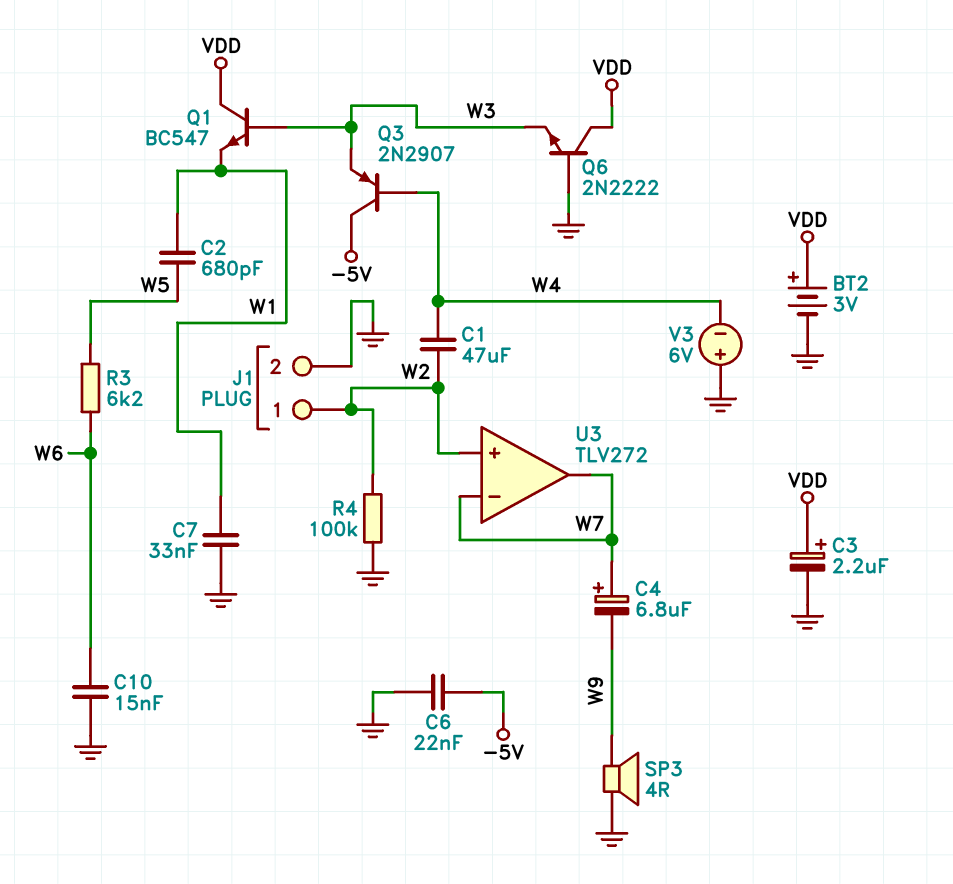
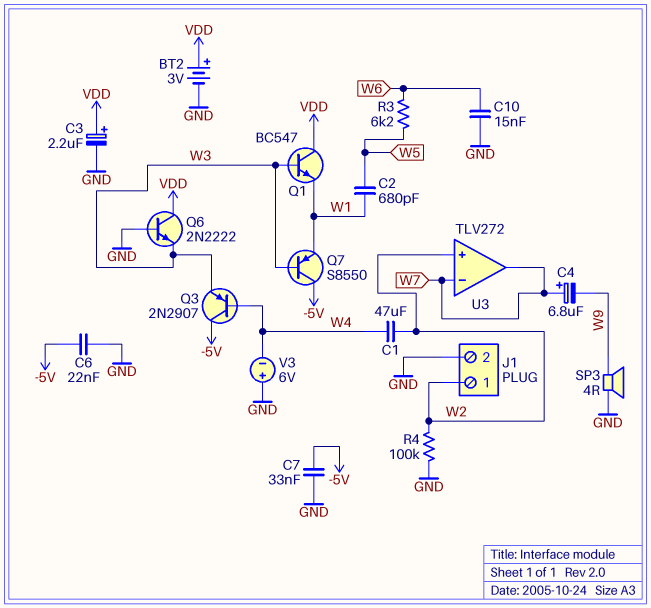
C7: 33nF (GND, W1) -> 33nF (-5V, GND)
Q7: none -> PNP S8550 (B W3, C -5V, E W1)

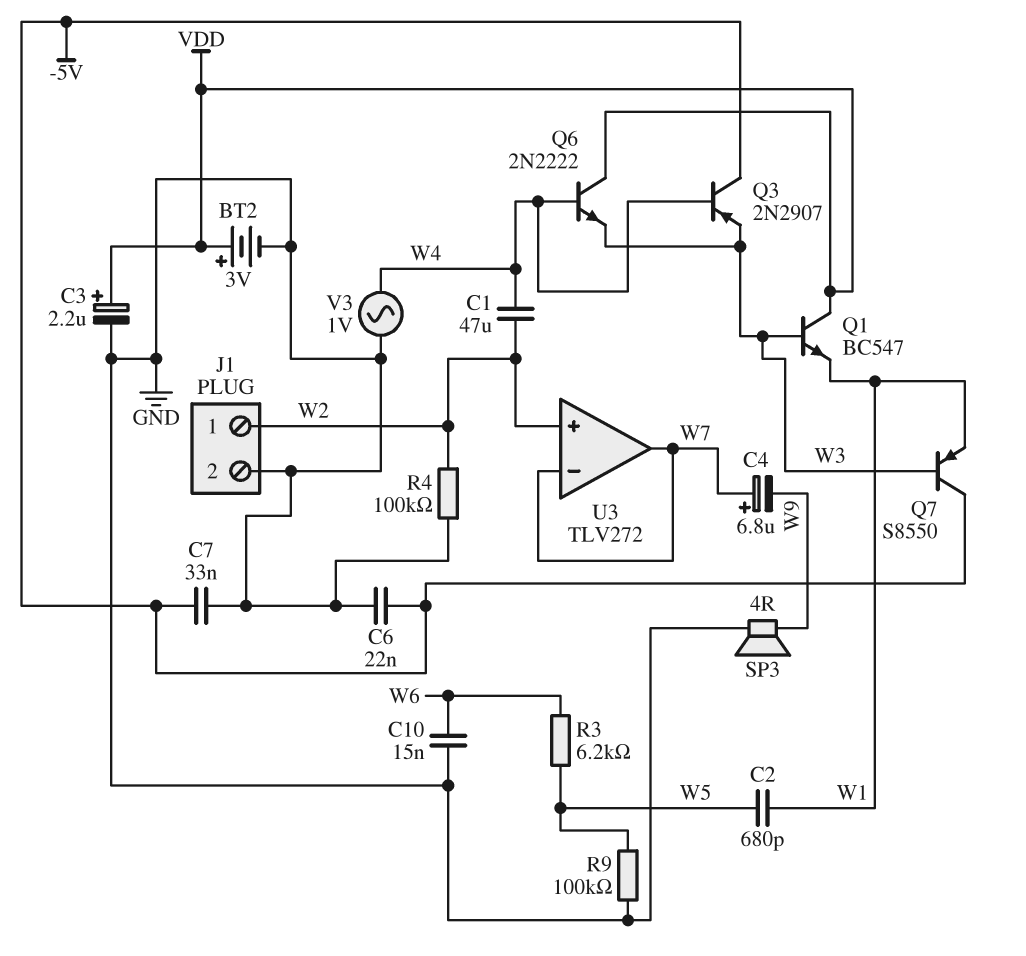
Q6: NPN 2N2222 (B GND, C VDD, E W3) -> NPN 2N2222 (B W4, C VDD, E W3)
R9: none -> 100k (GND, W5)
V3: 6V (plus GND, minus W4) -> AC 1V (GND, W4)

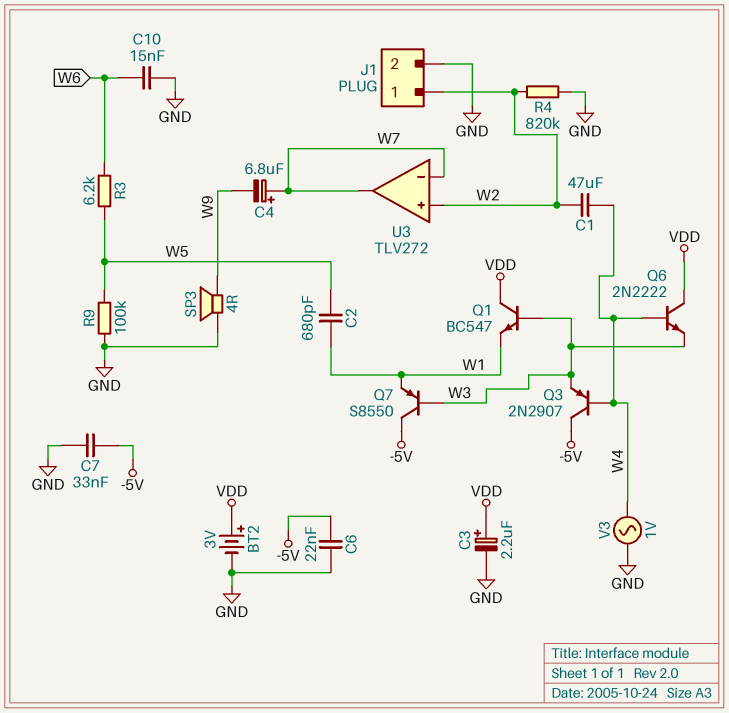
R4: 100k (GND, W2) -> 820k (GND, W2)

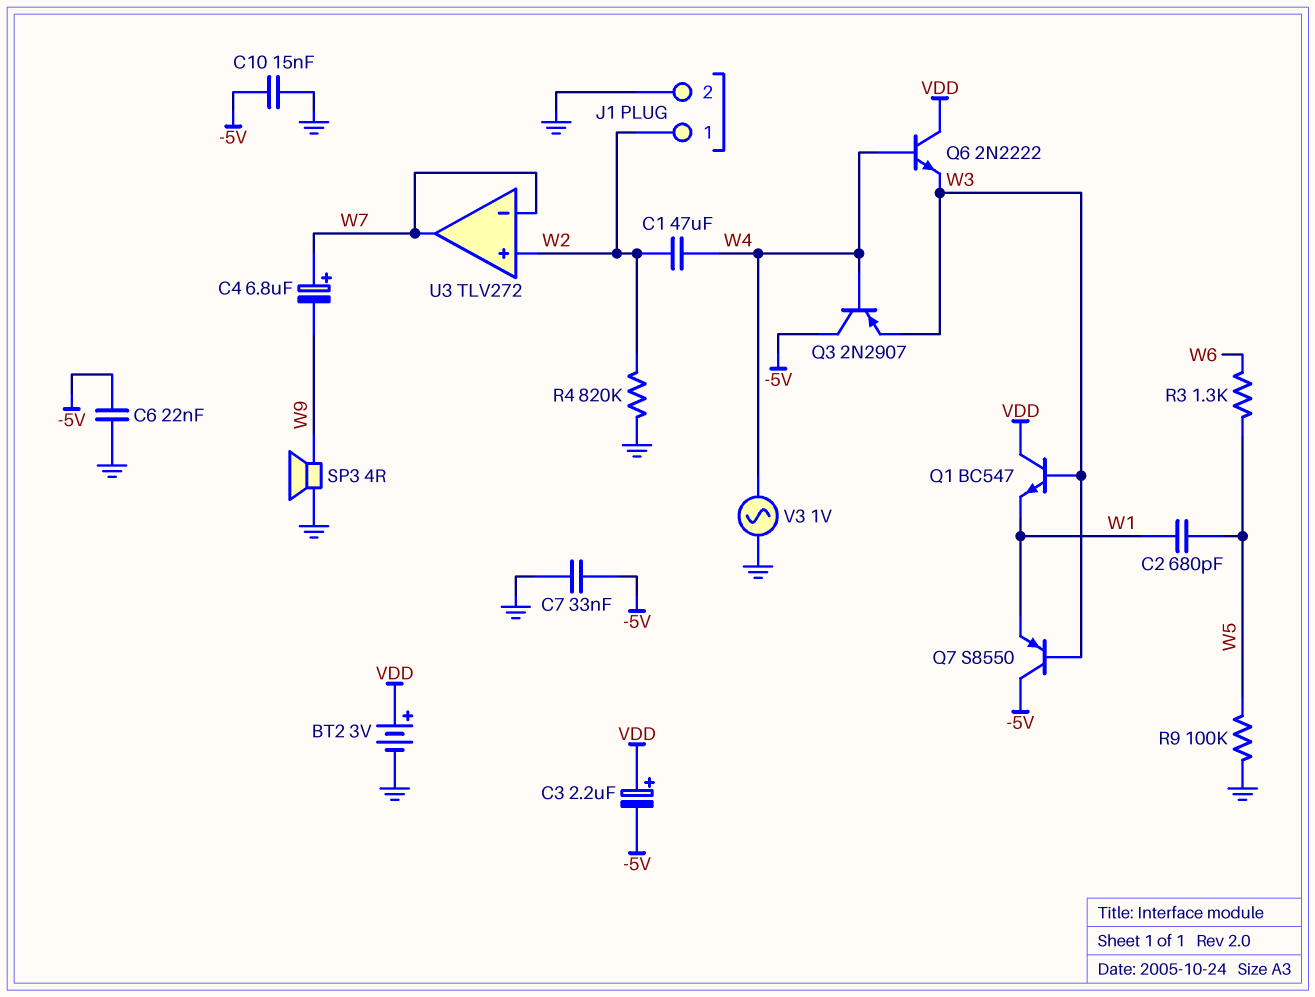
C3: 2.2uF (plus VDD, minus GND) -> 2.2uF (plus VDD, minus -5V)
C10: 15nF (GND, W6) -> 15nF (-5V, GND)
R3: 6.2k (W5, W6) -> 1.3k (W5, W6)

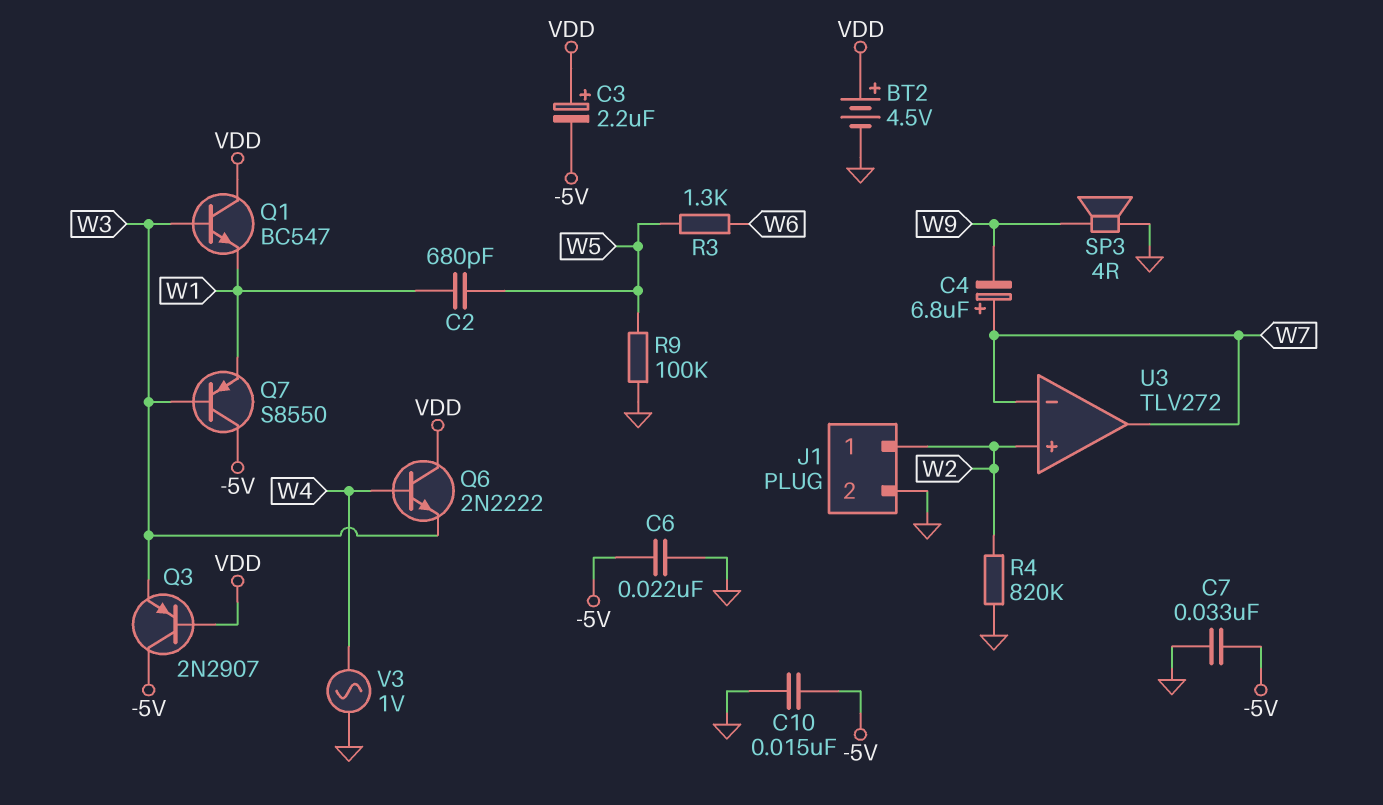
BT2: 3V (plus VDD, minus GND) -> 4.5V (plus VDD, minus GND)
C1: 47uF (W2, W4) -> none
Q3: PNP 2N2907 (B W4, C -5V, E W3) -> PNP 2N2907 (B VDD, C -5V, E W3)

